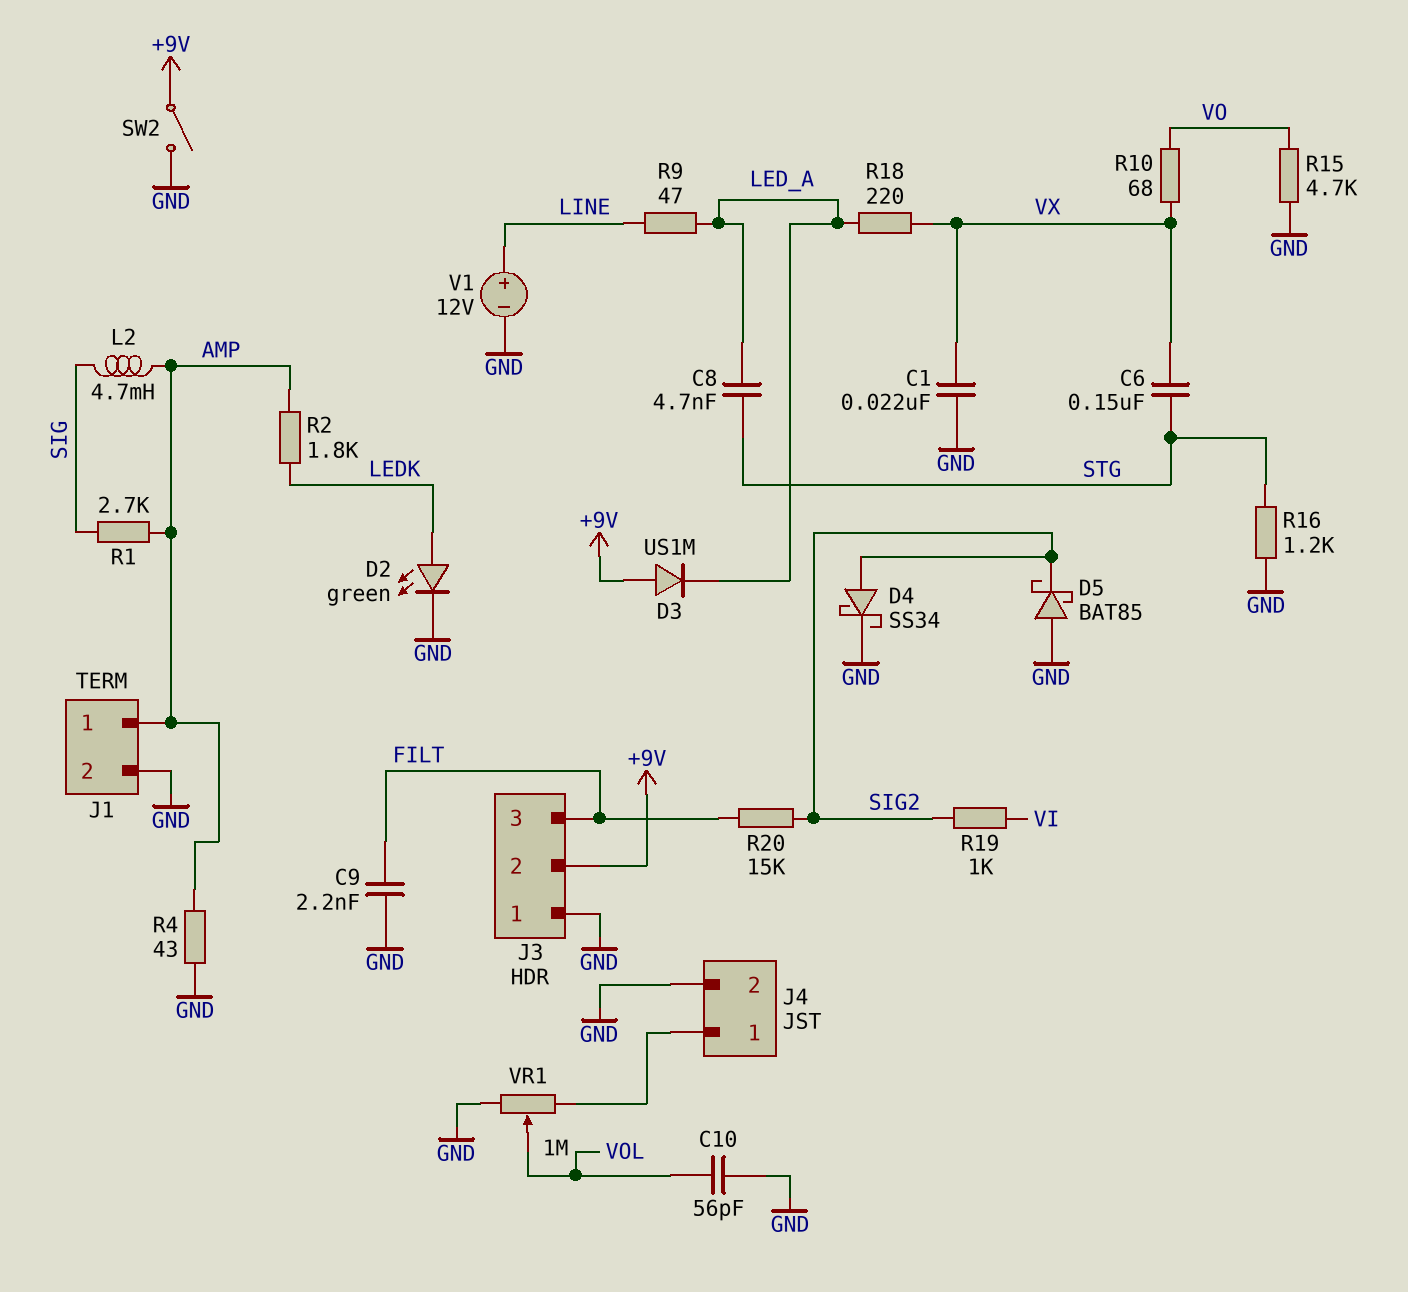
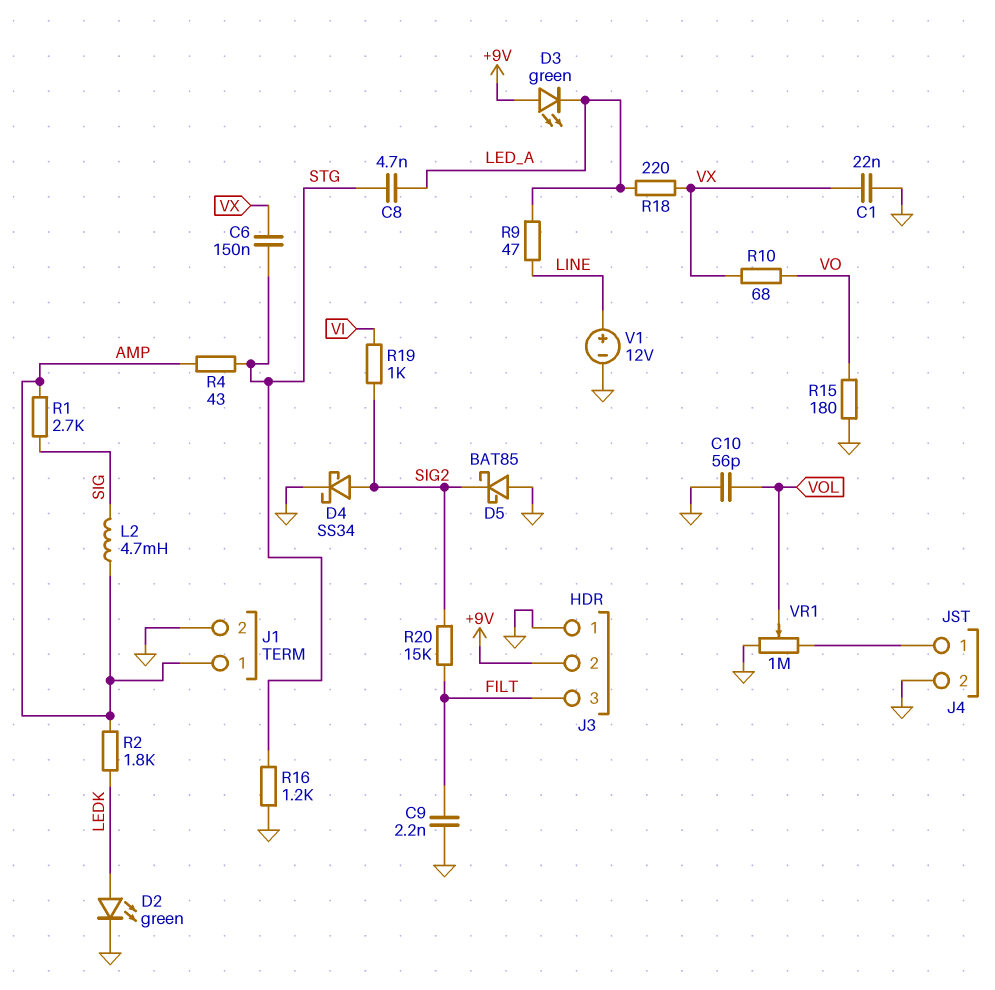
D3: diode US1M (A +9V, K LED_A) -> LED green (A +9V, K LED_A)
R4: 43 (AMP, GND) -> 43 (AMP, STG)
R15: 4.7k (GND, VO) -> 180 (GND, VO)
SW2: switch (+9V, GND) -> none

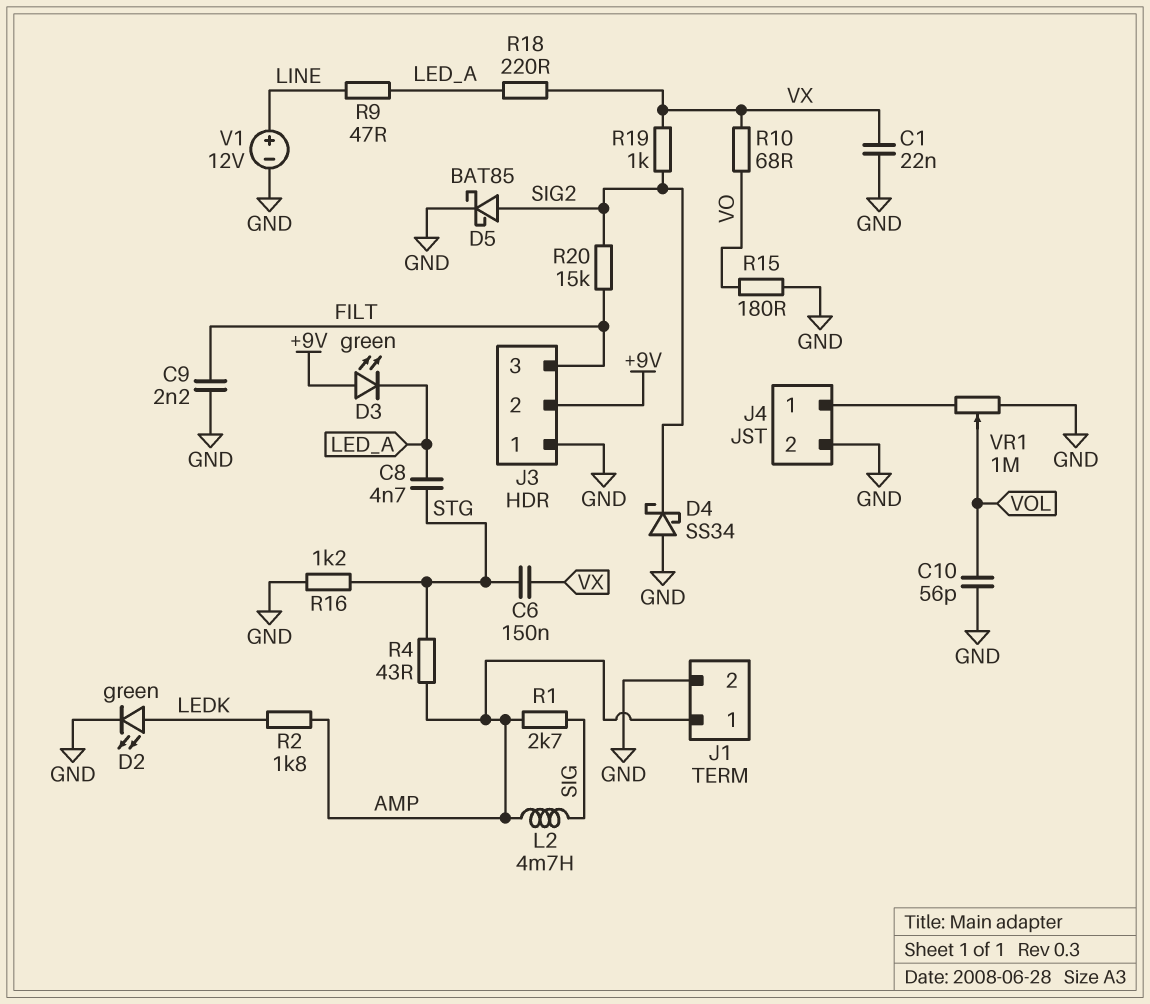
D4: schottky SS34 (A SIG2, K GND) -> schottky SS34 (A GND, K SIG2)
D5: schottky BAT85 (A GND, K SIG2) -> schottky BAT85 (A SIG2, K GND)
R19: 1k (SIG2, VI) -> 1k (SIG2, VX)

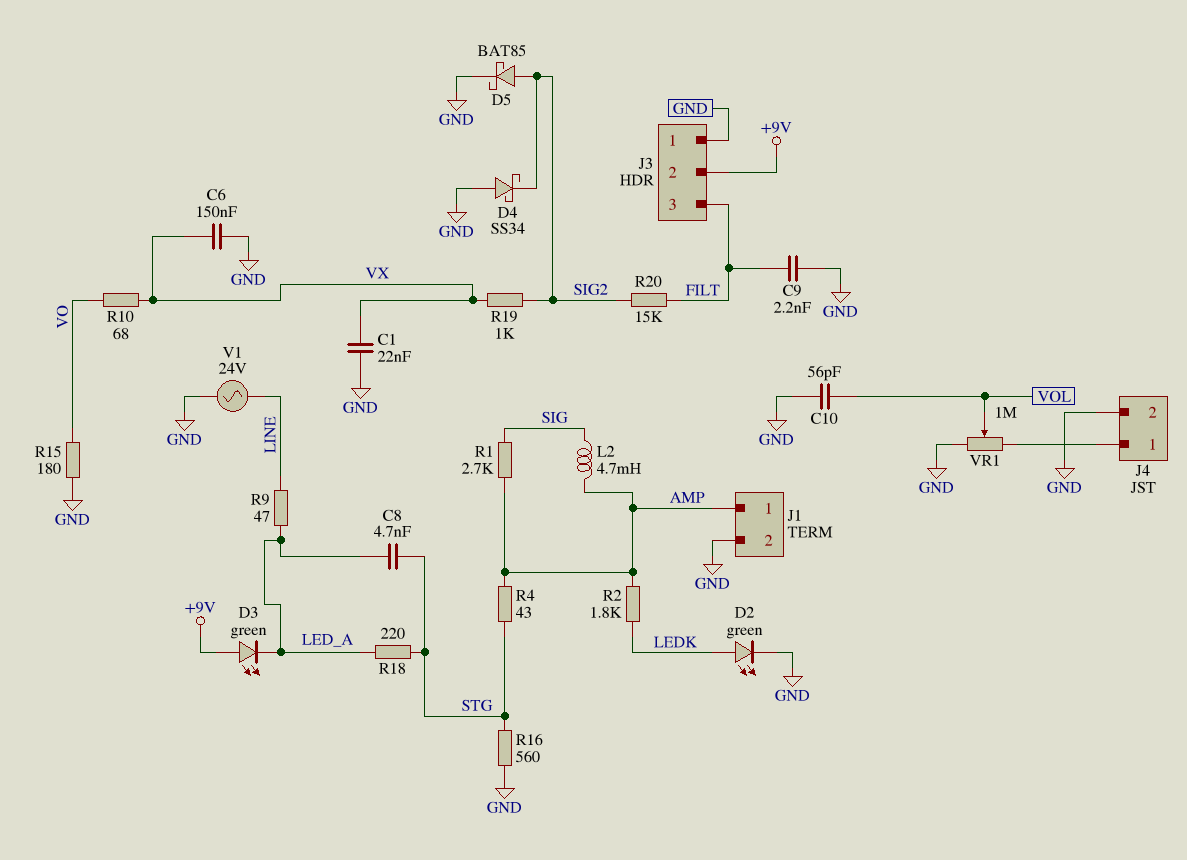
C6: 150nF (STG, VX) -> 150nF (GND, VX)
R16: 1.2k (GND, STG) -> 560 (GND, STG)
R18: 220 (LED_A, VX) -> 220 (LED_A, STG)
V1: 12V (plus LINE, minus GND) -> AC 24V (GND, LINE)

